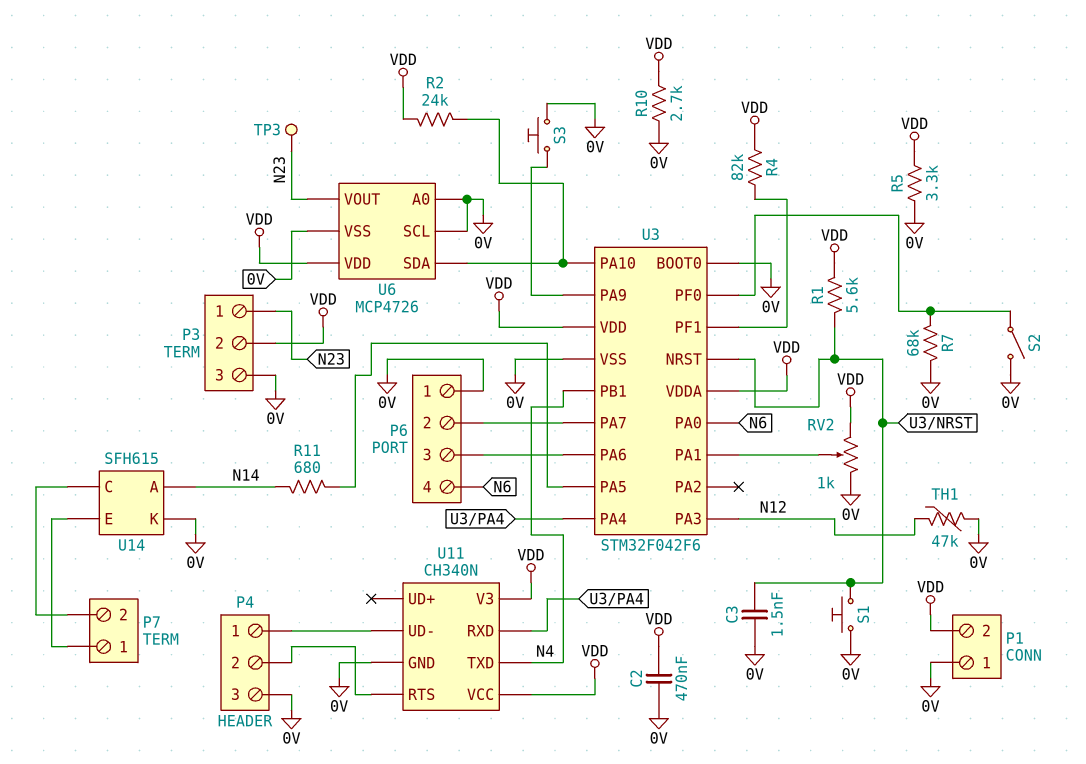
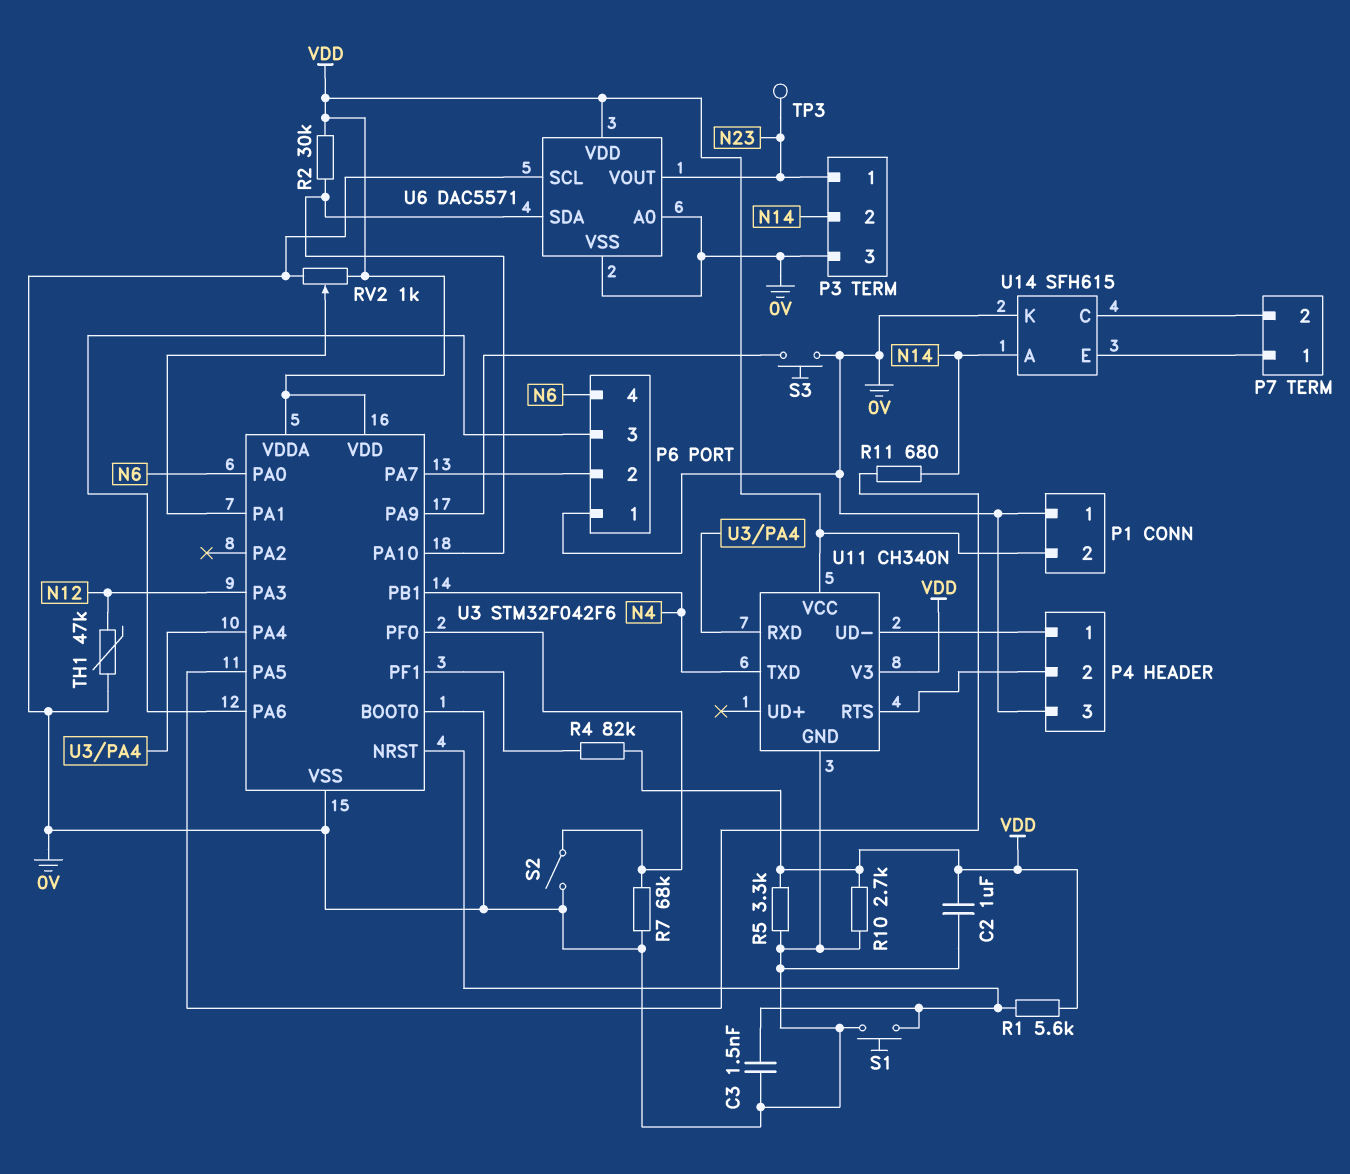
C2: 470nF (0V, VDD) -> 1uF (0V, VDD)
P3 pin 2: VDD -> N14
R2: 24k (U3/PA10, VDD) -> 30k (U3/PA10, VDD)
U6: MCP4726 -> DAC5571

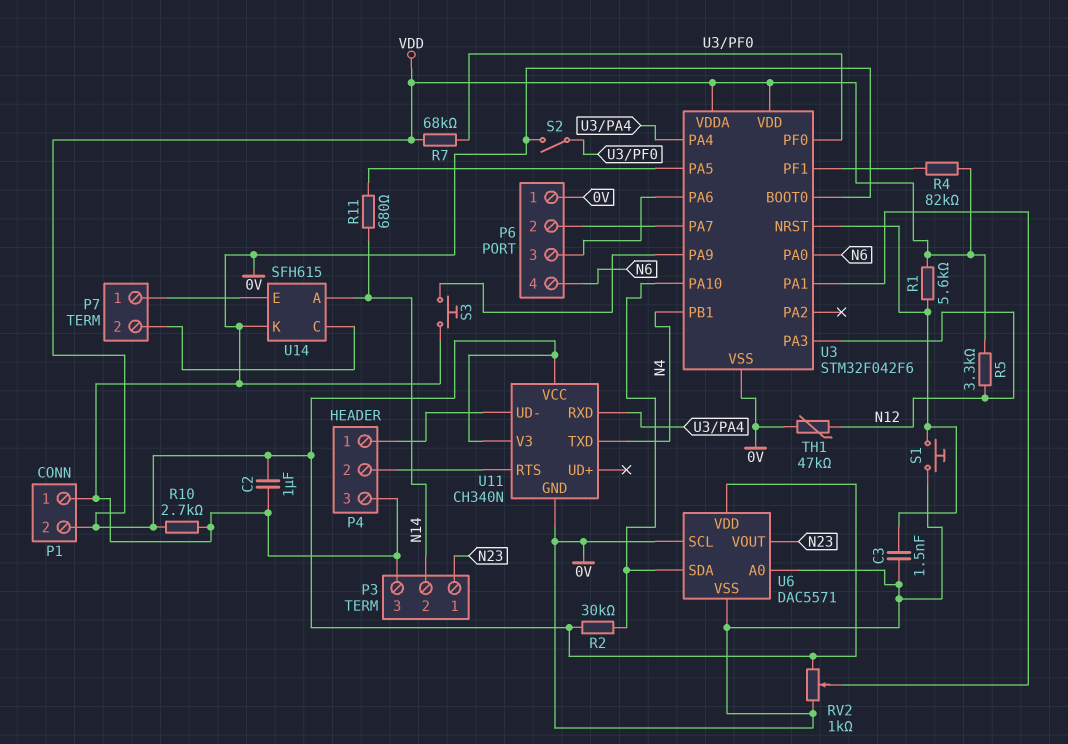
R5: 3.3k (0V, VDD) -> 3.3k (N12, VDD)
R7: 68k (0V, U3/PF0) -> 68k (U3/PF0, VDD)
TP3: test point (N23) -> none

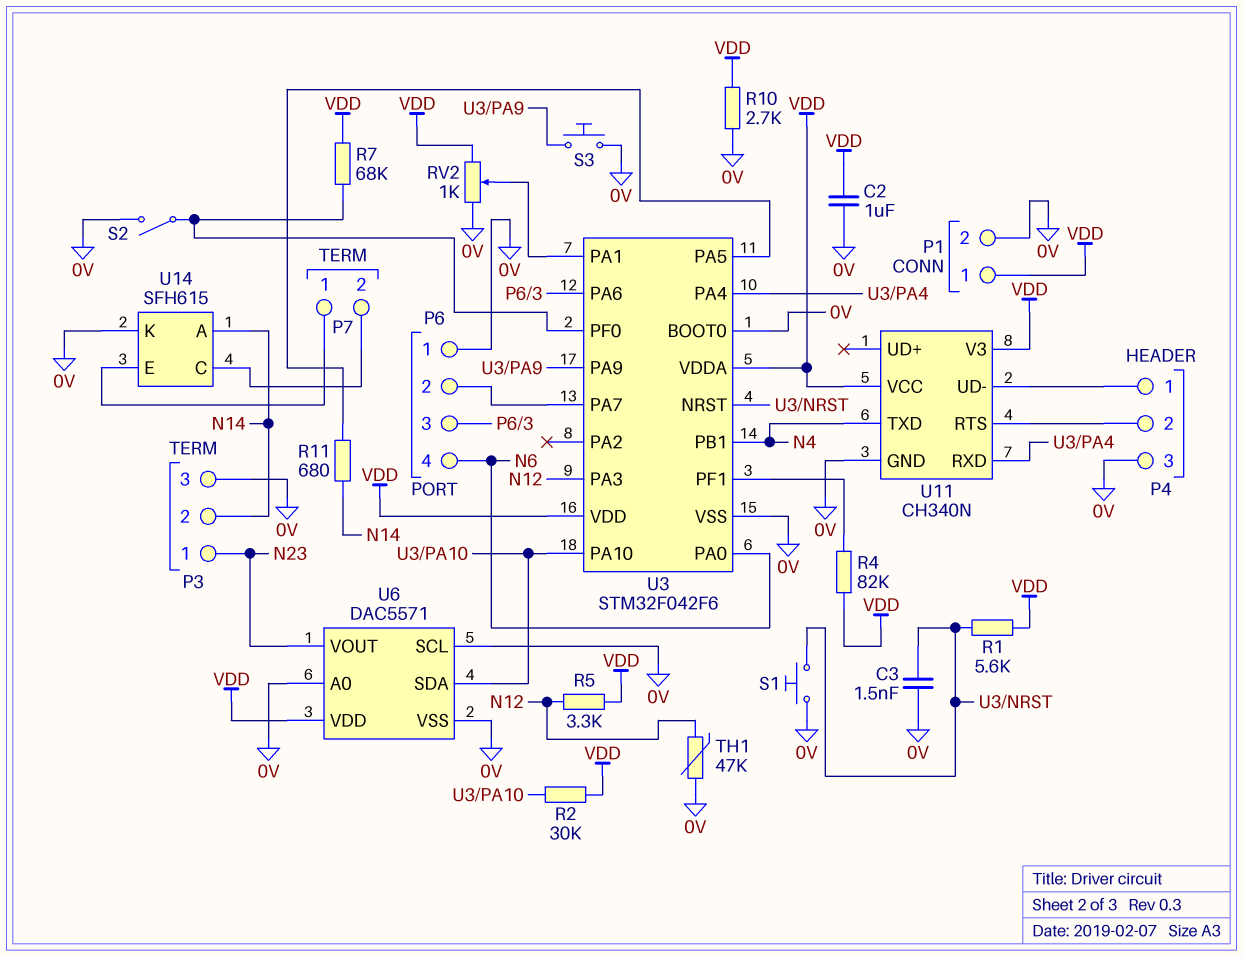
P1 pin 1: 0V -> VDD
P1 pin 2: VDD -> 0V

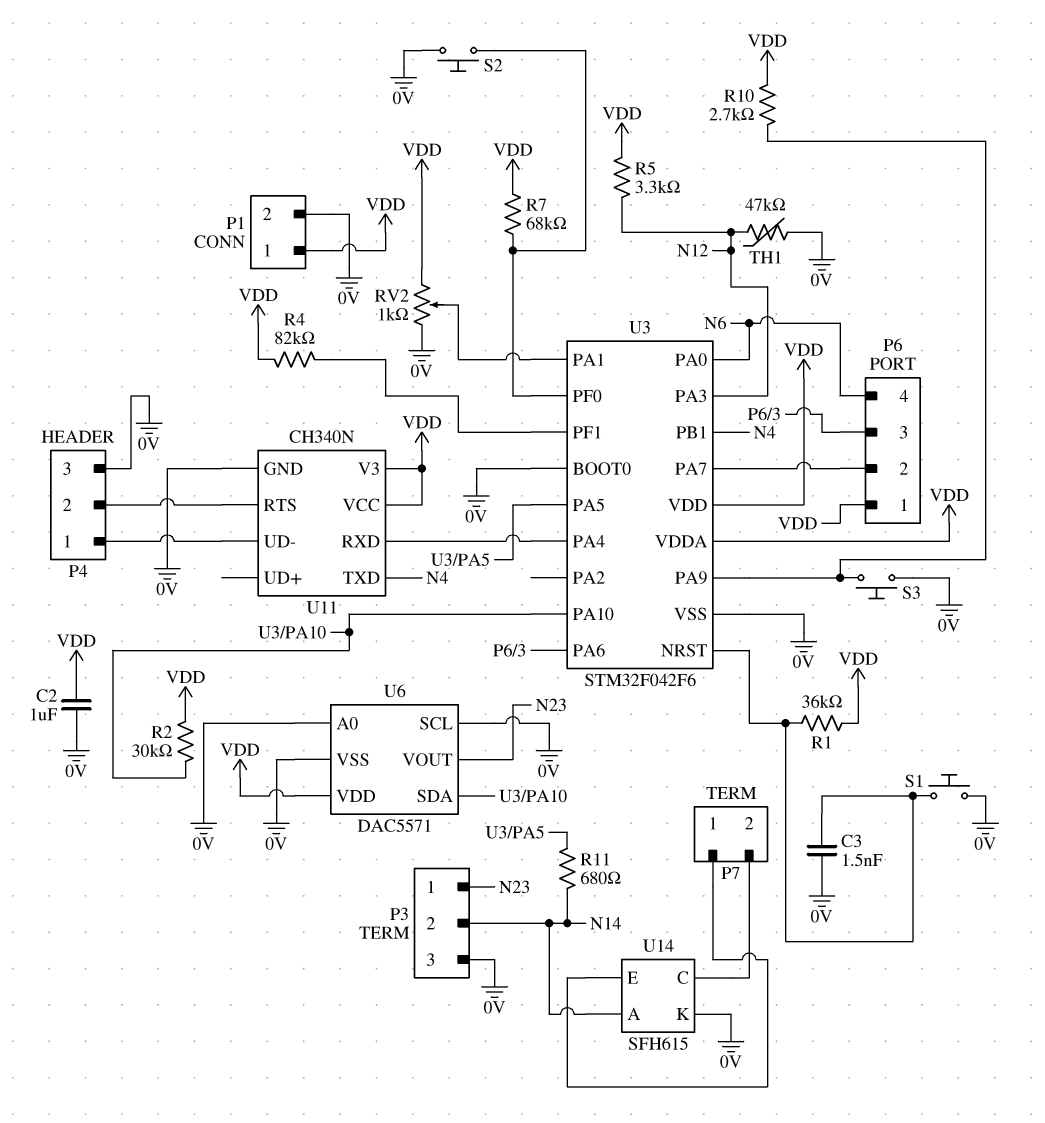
P6 pin 1: 0V -> VDD
R1: 5.6k (U3/NRST, VDD) -> 36k (U3/NRST, VDD)
R10: 2.7k (0V, VDD) -> 2.7k (U3/PA9, VDD)
S2: switch (0V, U3/PF0) -> button (0V, U3/PF0)

